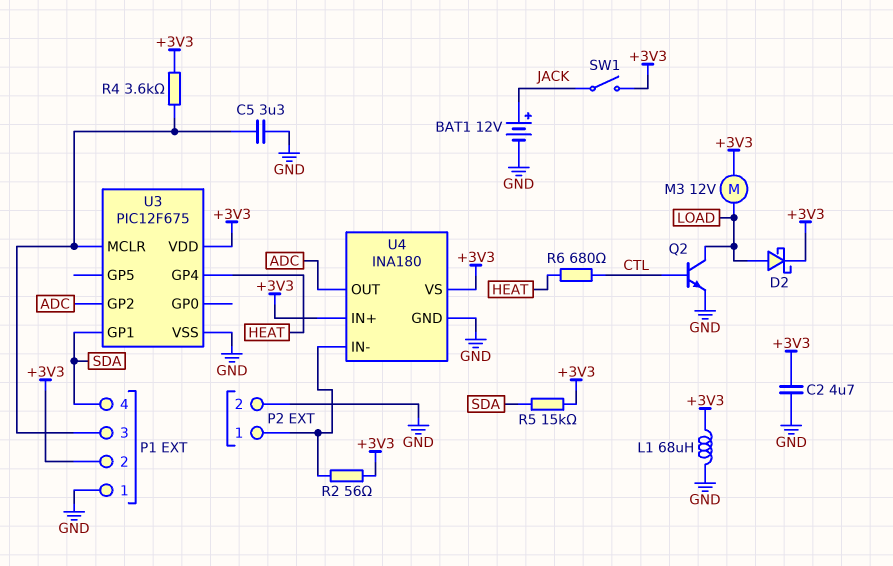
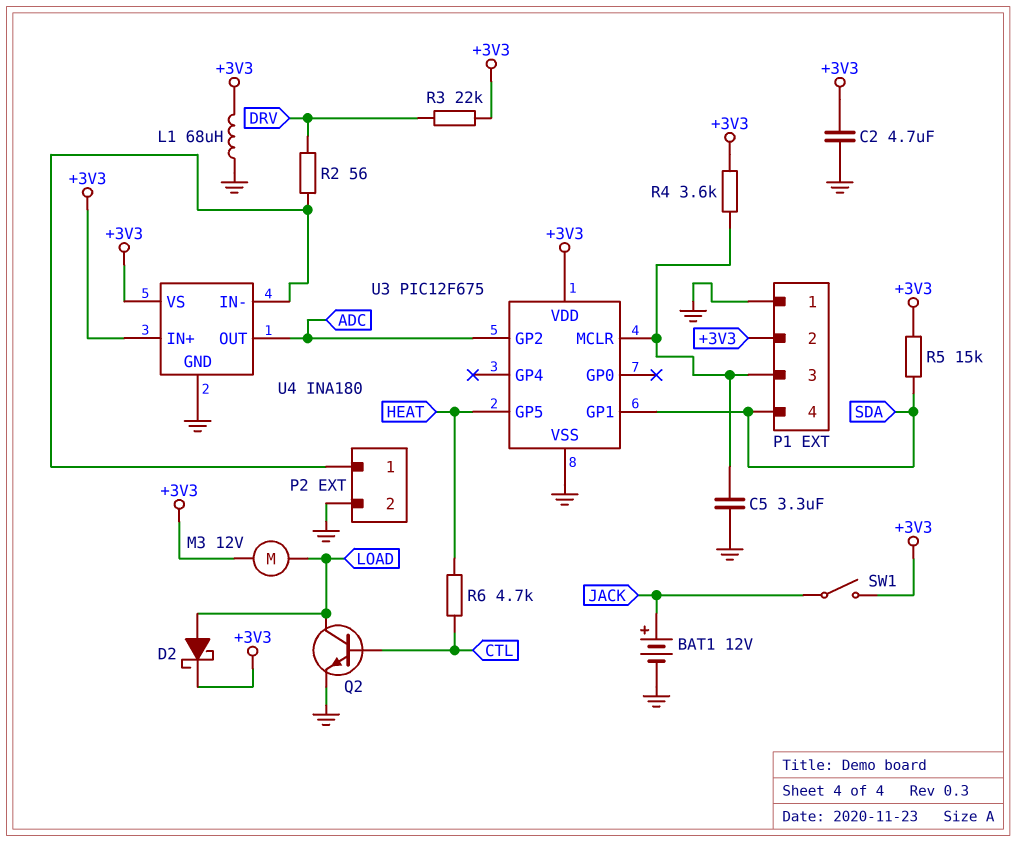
R2: 56 (+3V3, P2/1) -> 56 (DRV, P2/1)
R3: none -> 22k (+3V3, DRV)
R6: 680 (CTL, HEAT) -> 4.7k (CTL, HEAT)
U3 pin GP4: HEAT -> none
U3 pin GP5: none -> HEAT

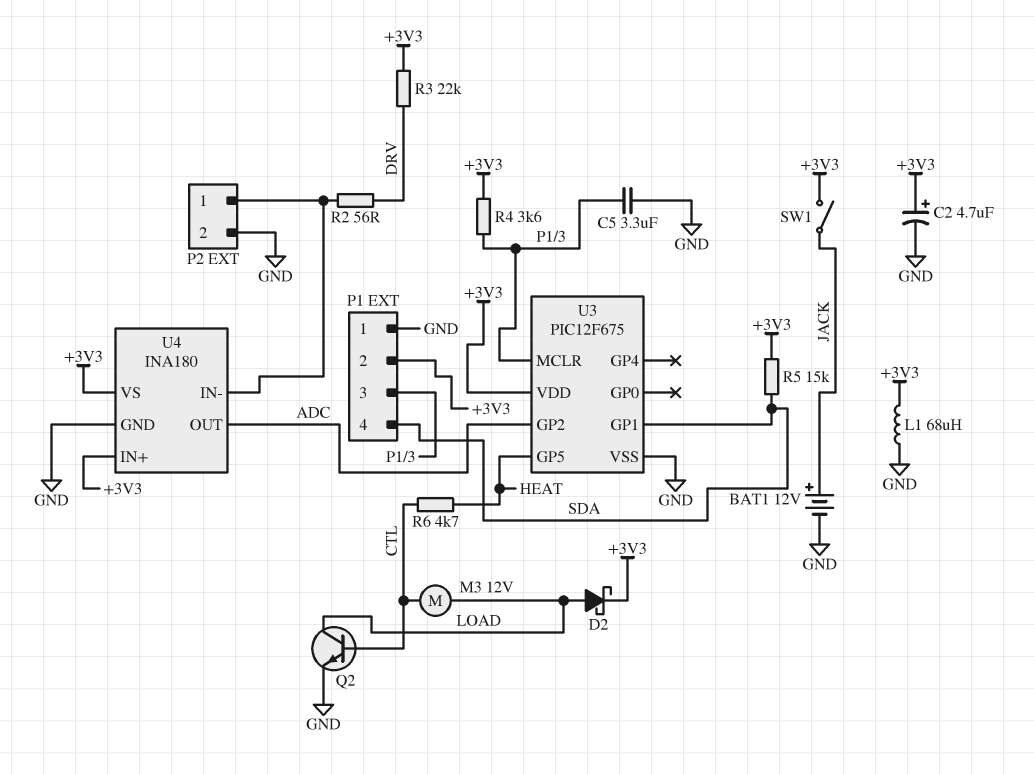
C2: 4.7uF (+3V3, GND) -> 4.7uF (plus +3V3, minus GND)
M3: motor 12V (+3V3, LOAD) -> motor 12V (CTL, LOAD)

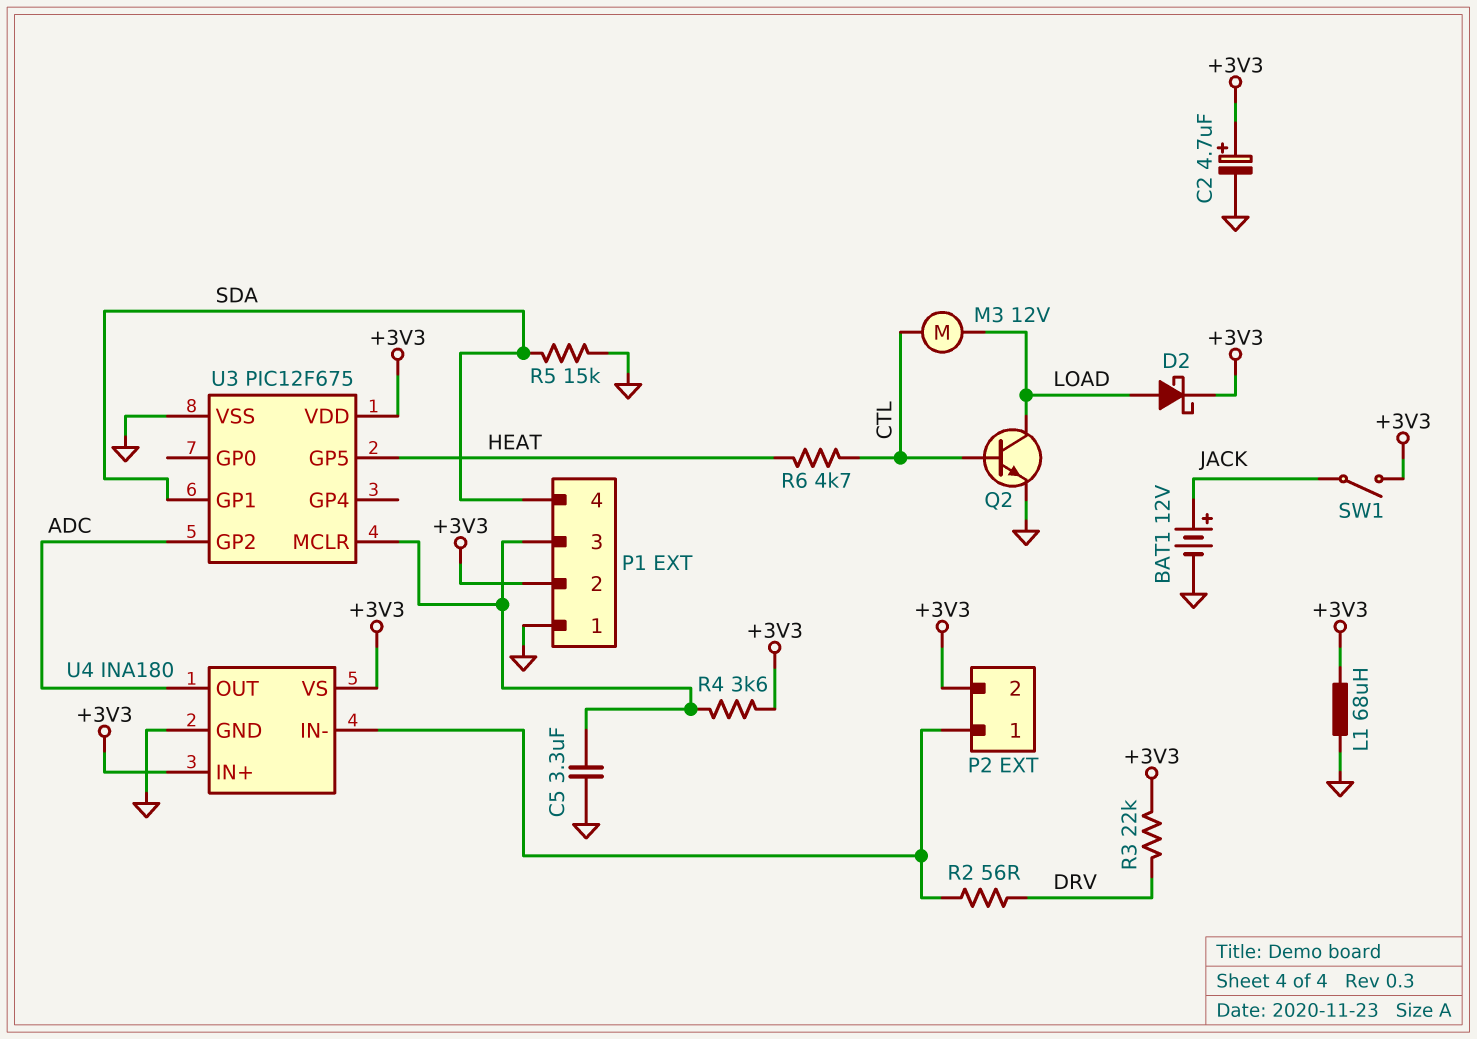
P2 pin 2: GND -> +3V3
R5: 15k (+3V3, SDA) -> 15k (GND, SDA)

